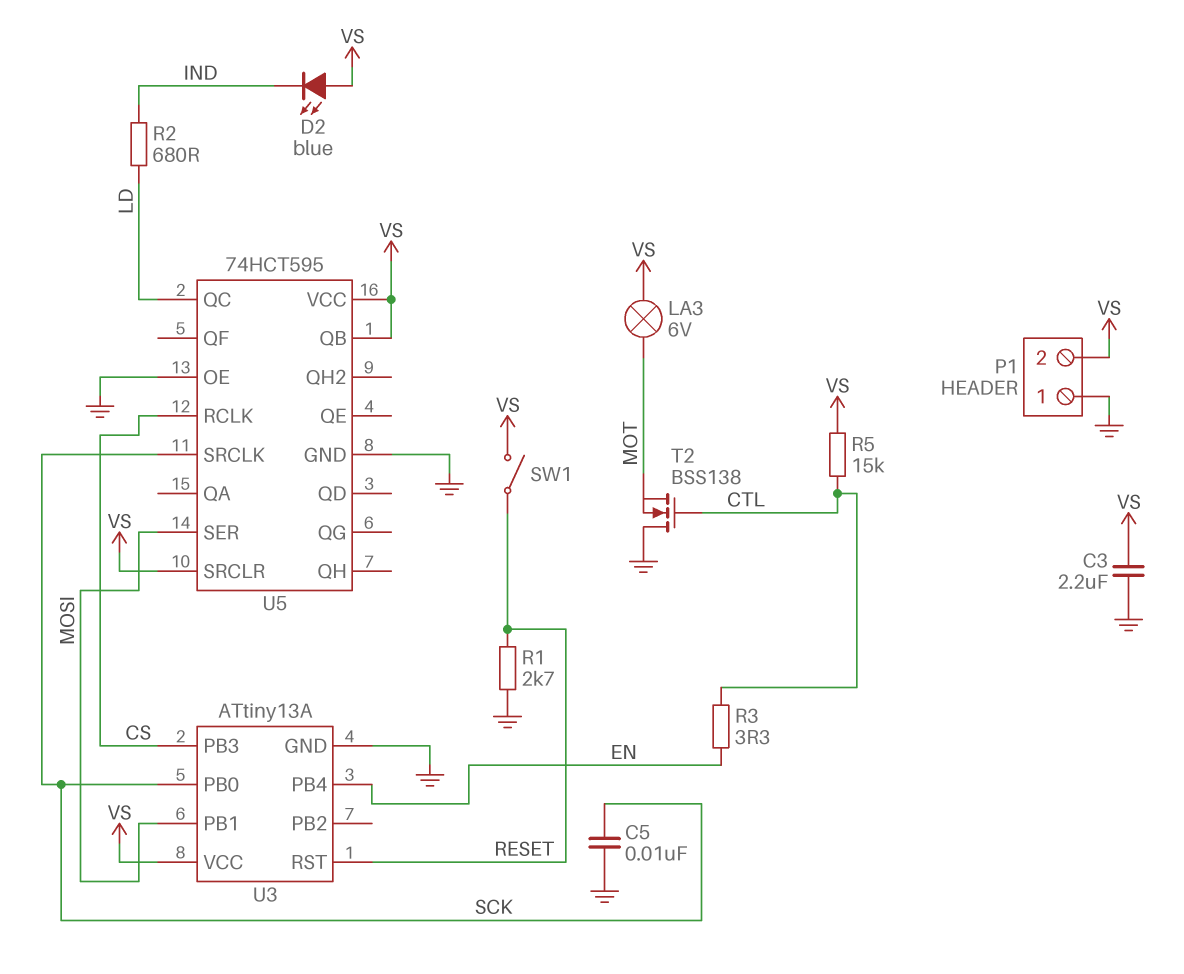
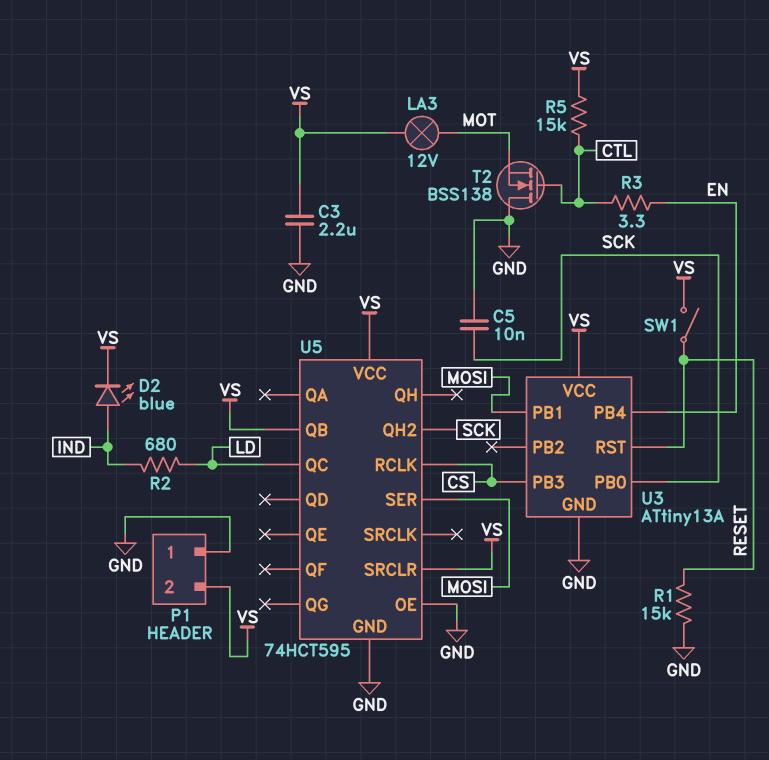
D2: LED blue (A VS, K IND) -> LED blue (A IND, K VS)
LA3: lamp 6V (MOT, VS) -> lamp 12V (MOT, VS)
R1: 2.7k (GND, RESET) -> 15k (GND, RESET)
U5 pin QH2: none -> SCK
U5 pin SRCLK: SCK -> none

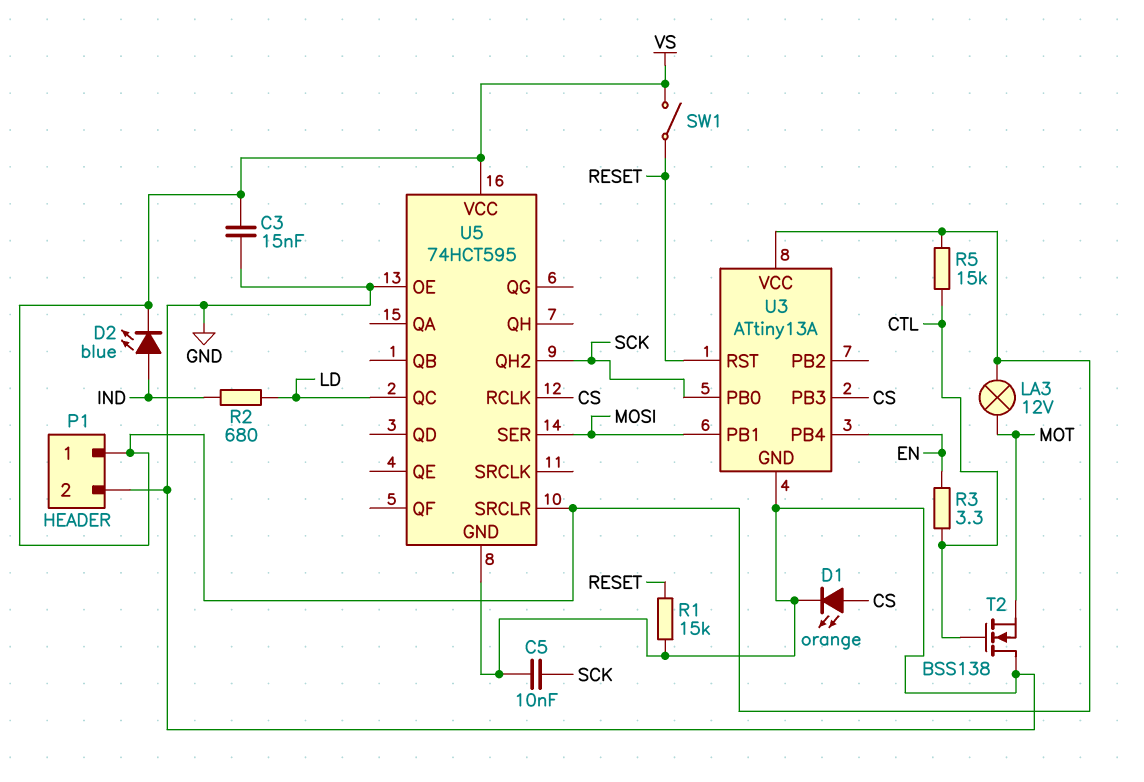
C3: 2.2uF (GND, VS) -> 15nF (GND, VS)
D1: none -> LED orange (A CS, K GND)
P1 pin 1: GND -> VS
P1 pin 2: VS -> GND
U5 pin QB: VS -> none

